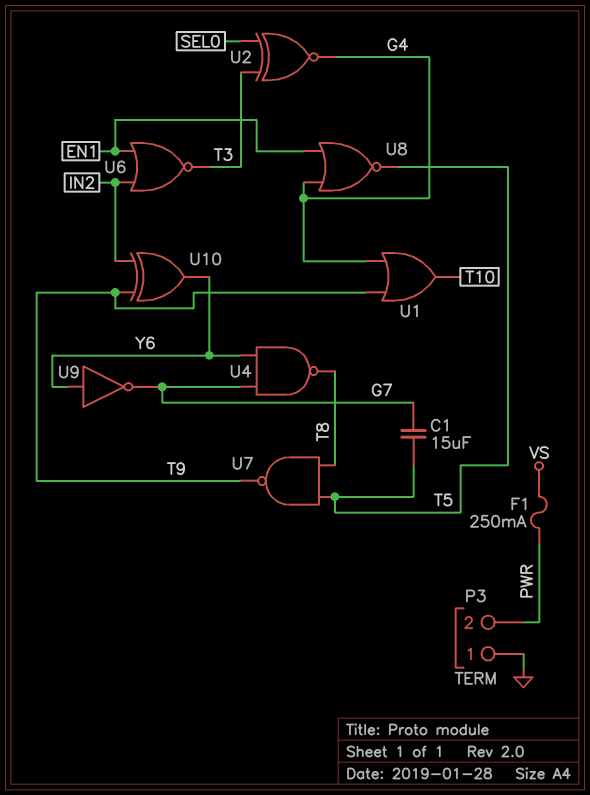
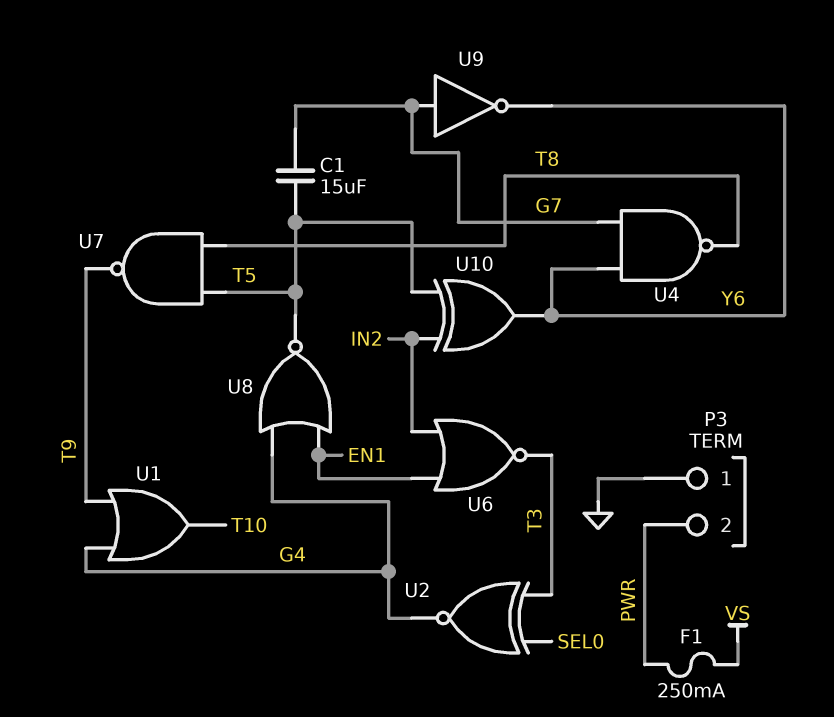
U9: NOT (in Y6, out G7) -> NOT (in G7, out Y6)
U10: XOR (in IN2, in T9, out Y6) -> XOR (in IN2, in T5, out Y6)

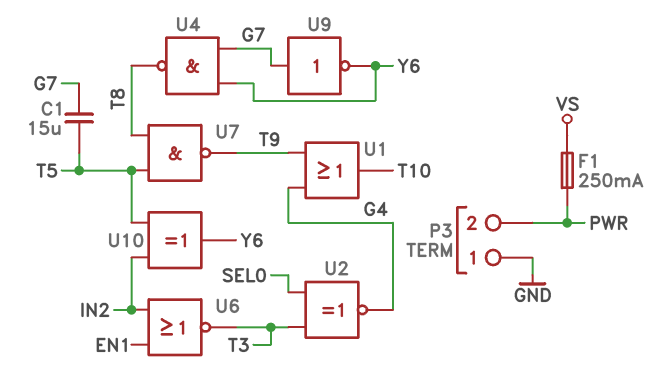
U8: NOR (in EN1, in G4, out T5) -> none

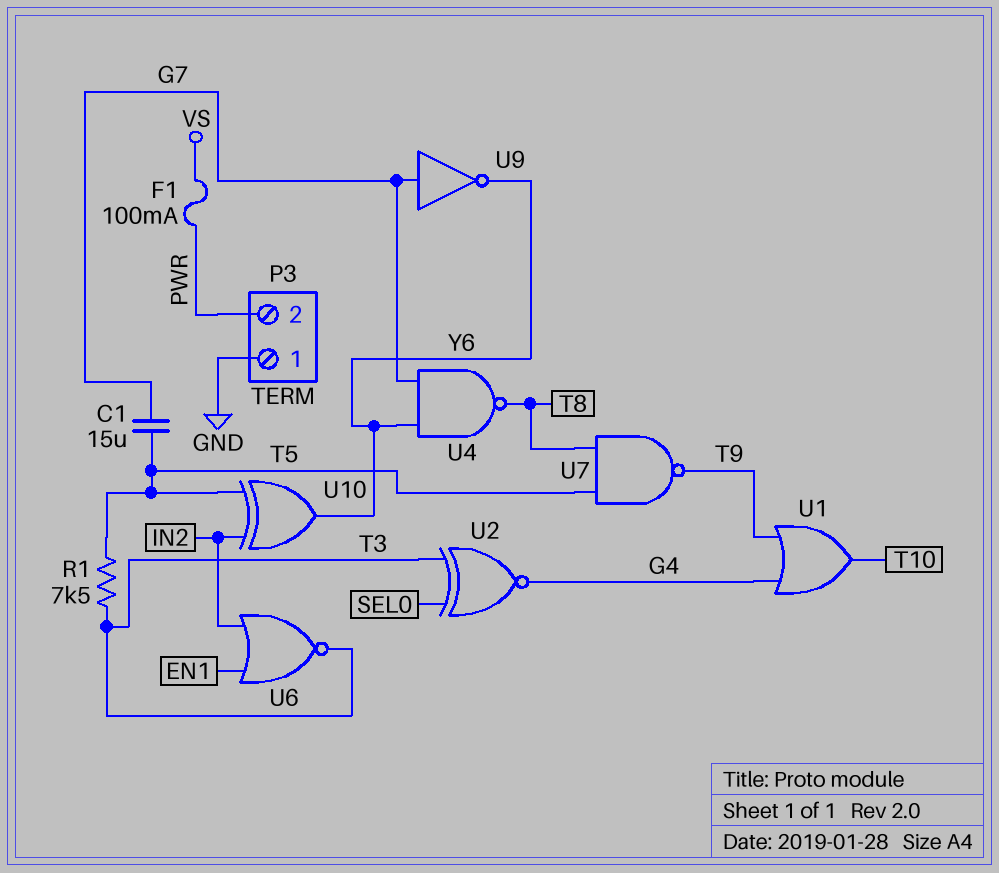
F1: 250mA (PWR, VS) -> 100mA (PWR, VS)
R1: none -> 7.5k (T3, T5)

